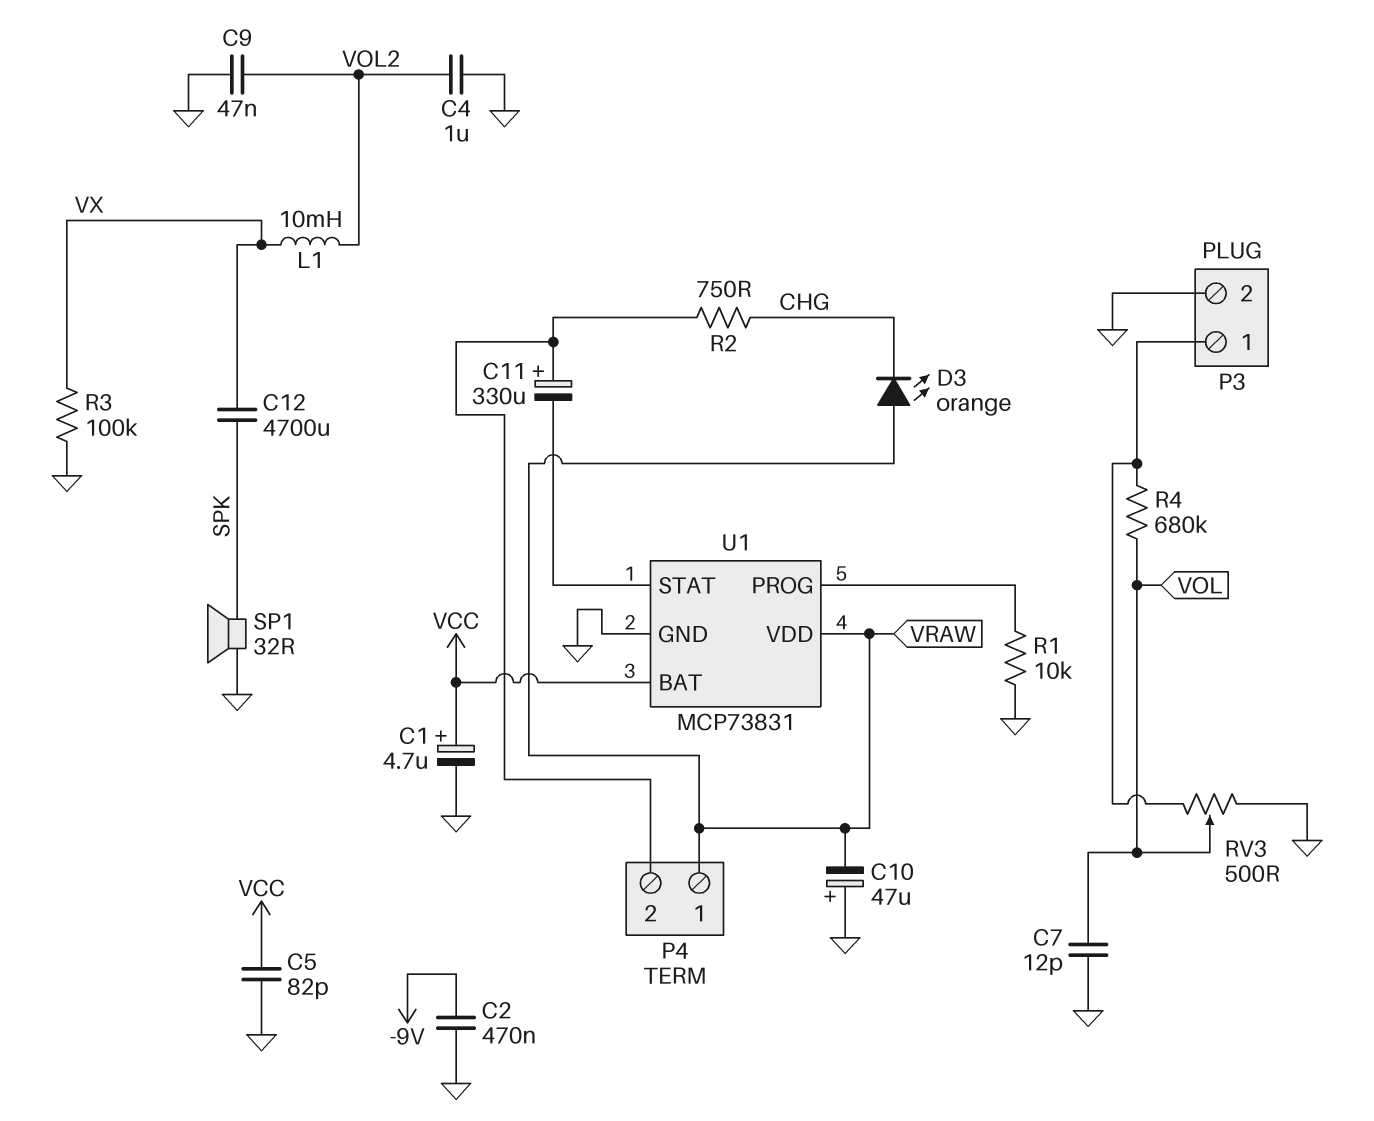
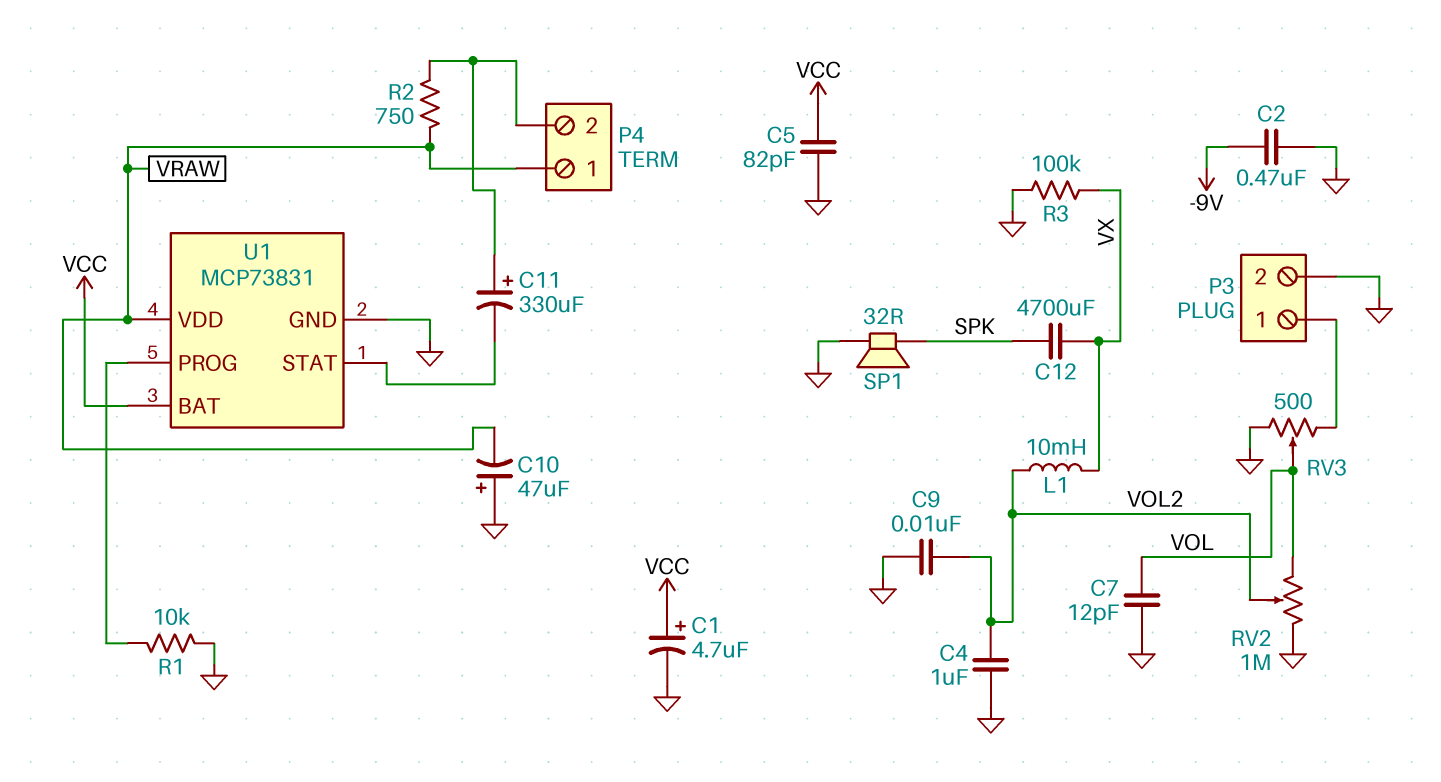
C9: 47nF (GND, VOL2) -> 10nF (GND, VOL2)
D3: LED orange (A VRAW, K CHG) -> none
R2: 750 (CHG, P4/2) -> 750 (P4/2, VRAW)
R4: 680k (P3/1, VOL) -> none
RV2: none -> 1M (GND, VOL, wiper VOL2)

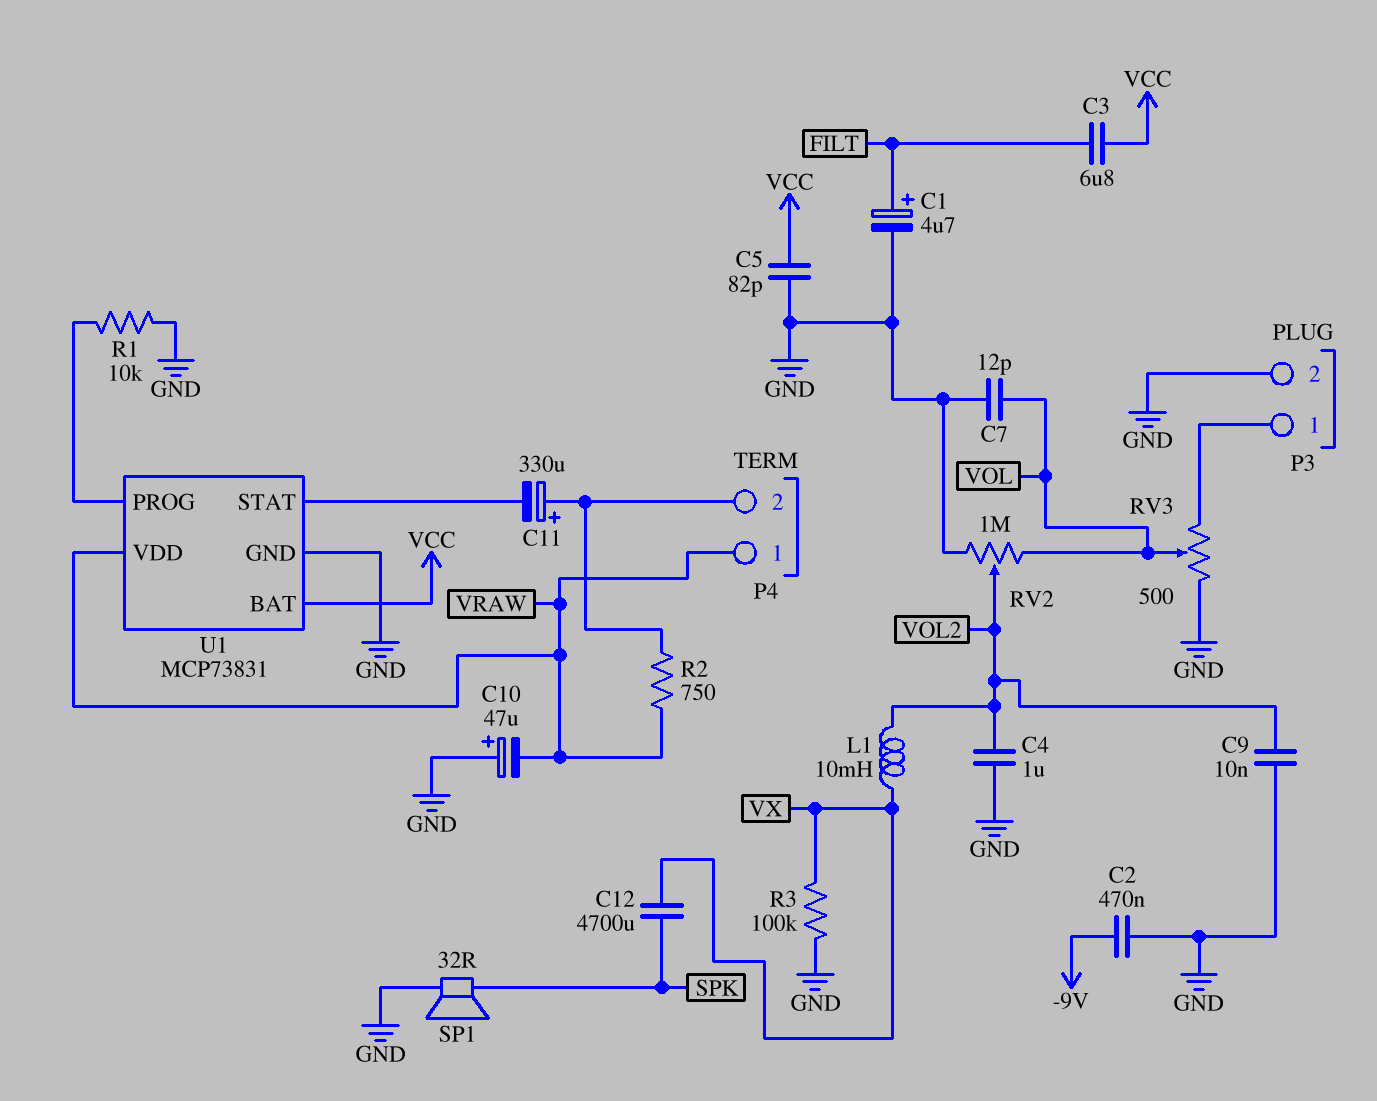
C1: 4.7uF (plus VCC, minus GND) -> 4.7uF (plus FILT, minus GND)
C3: none -> 6.8uF (FILT, VCC)

